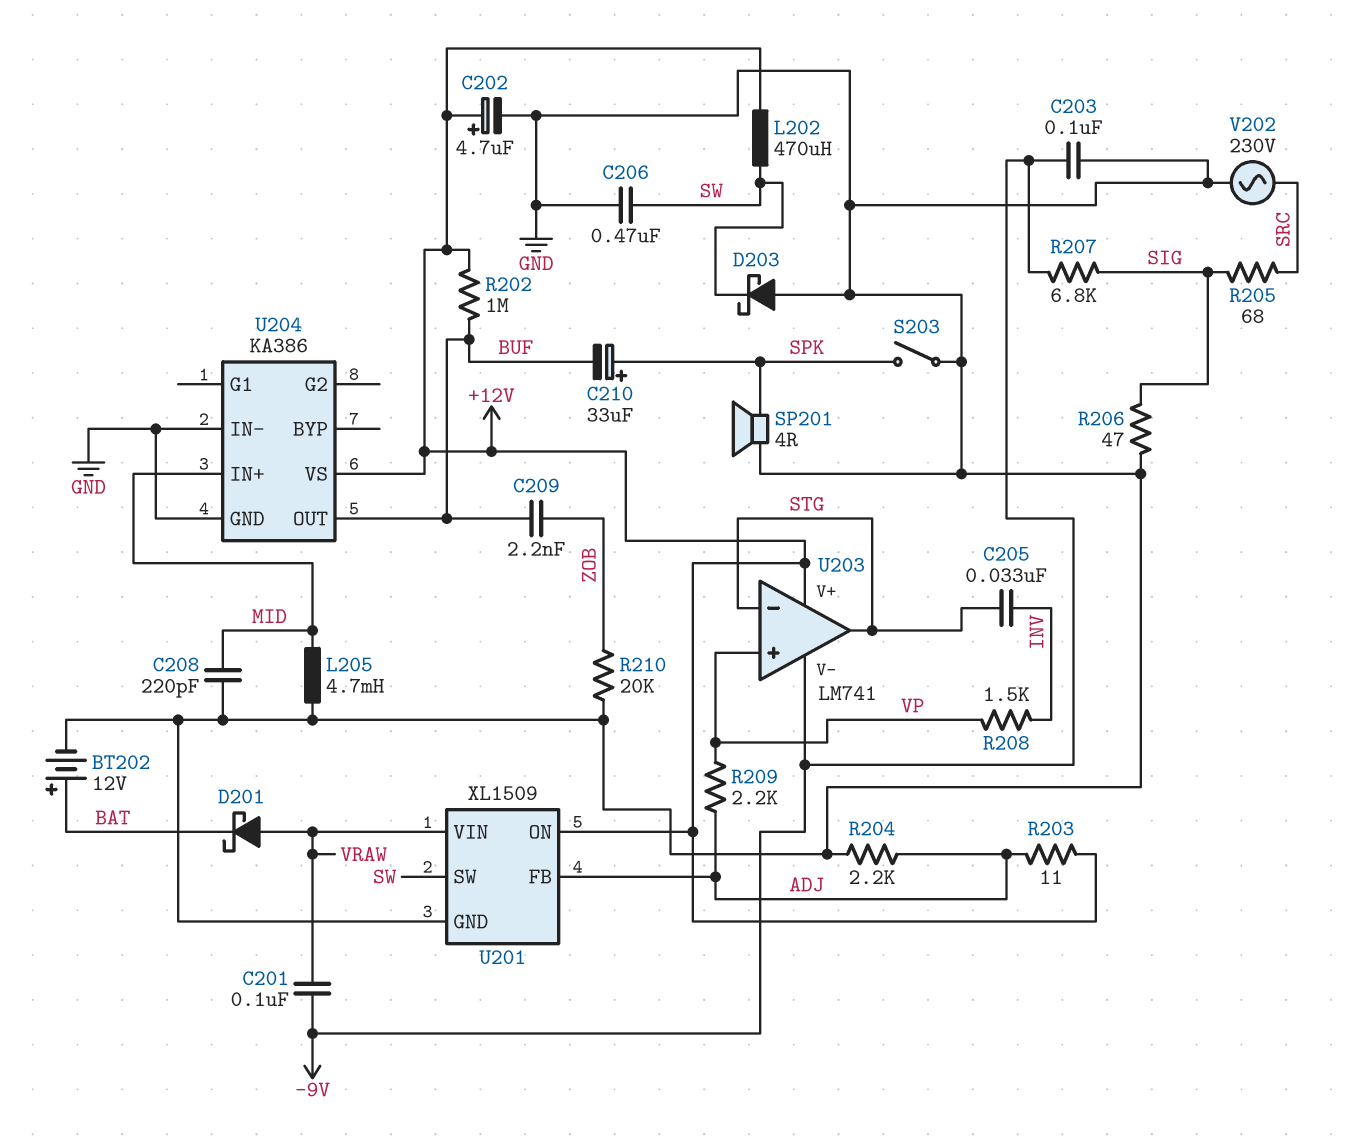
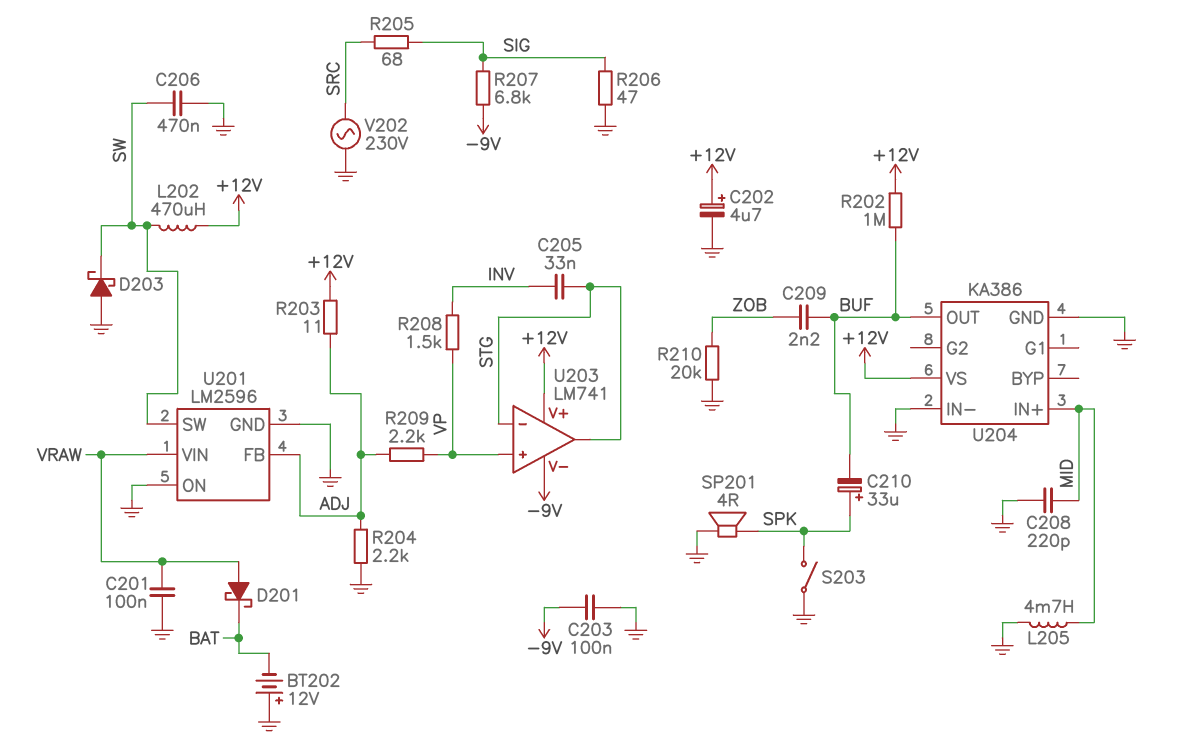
BT202: 12V (plus BAT, minus GND) -> 12V (plus GND, minus BAT)
C201: 100nF (-9V, VRAW) -> 100nF (GND, VRAW)
U201: XL1509 -> LM2596
U201 pin ON: +12V -> GND

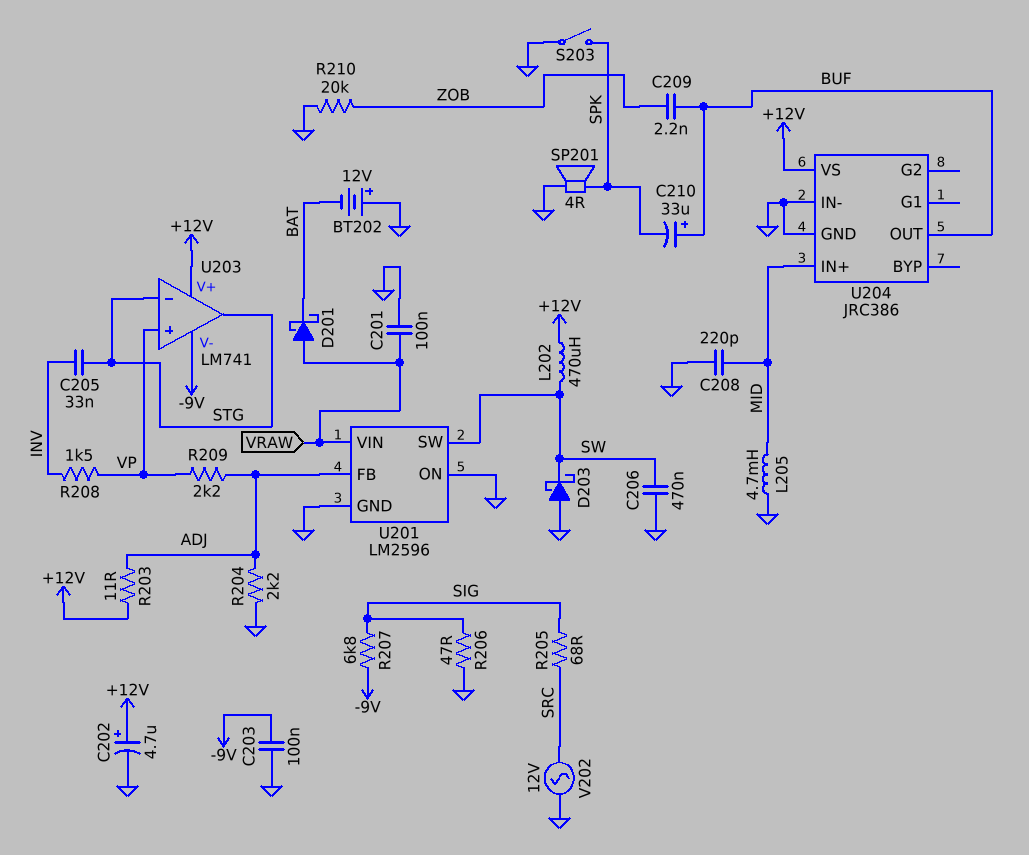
C210: 33uF (plus SPK, minus BUF) -> 33uF (plus BUF, minus SPK)
R202: 1M (+12V, BUF) -> none
U204: KA386 -> JRC386
V202: AC 230V (GND, SRC) -> AC 12V (GND, SRC)

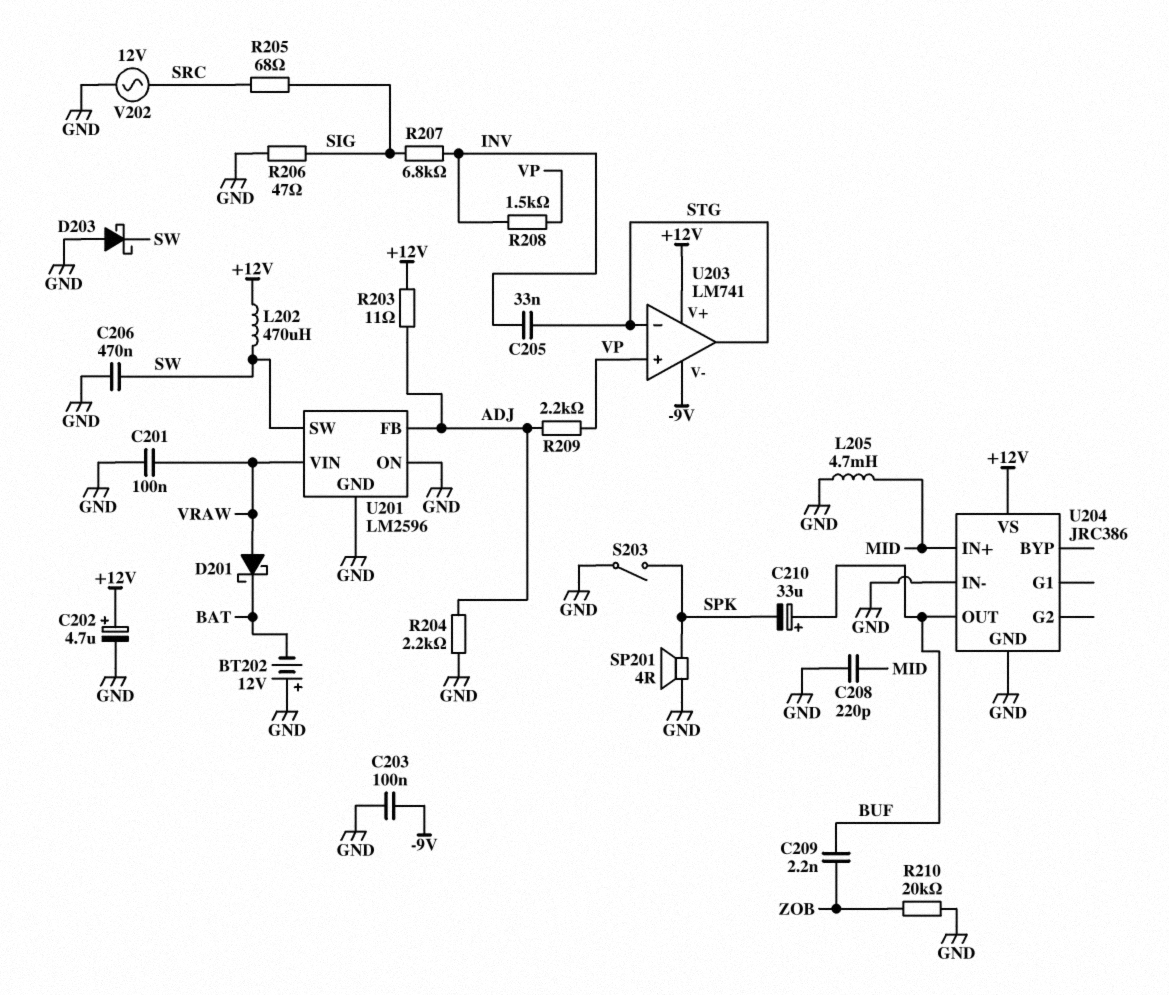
R207: 6.8k (-9V, SIG) -> 6.8k (INV, SIG)

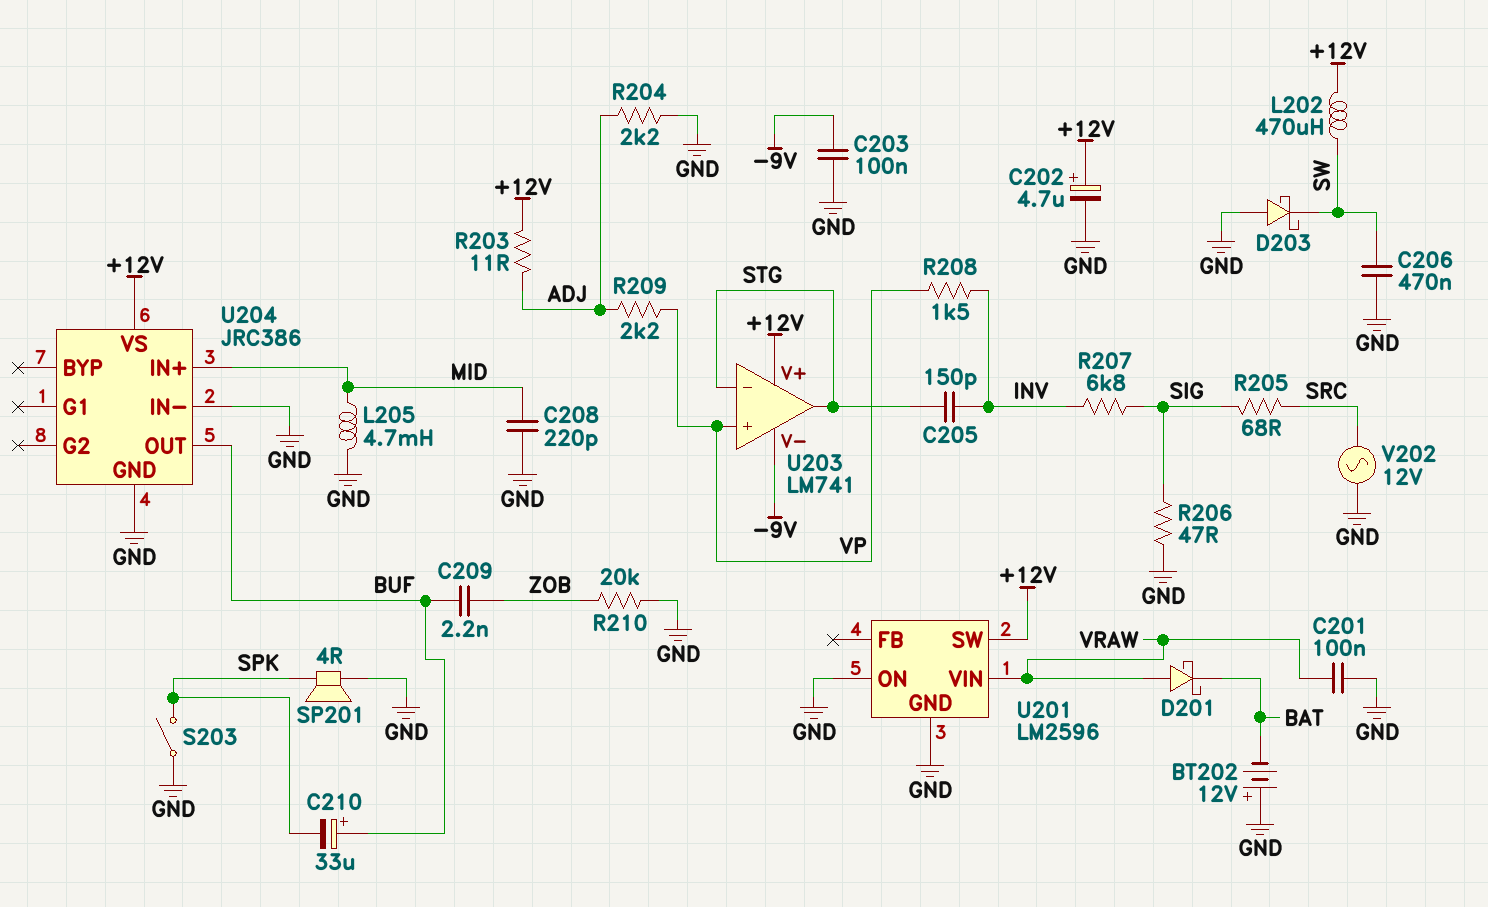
C205: 33nF (INV, STG) -> 150pF (INV, STG)
U201 pin FB: ADJ -> none
U201 pin SW: SW -> +12V

